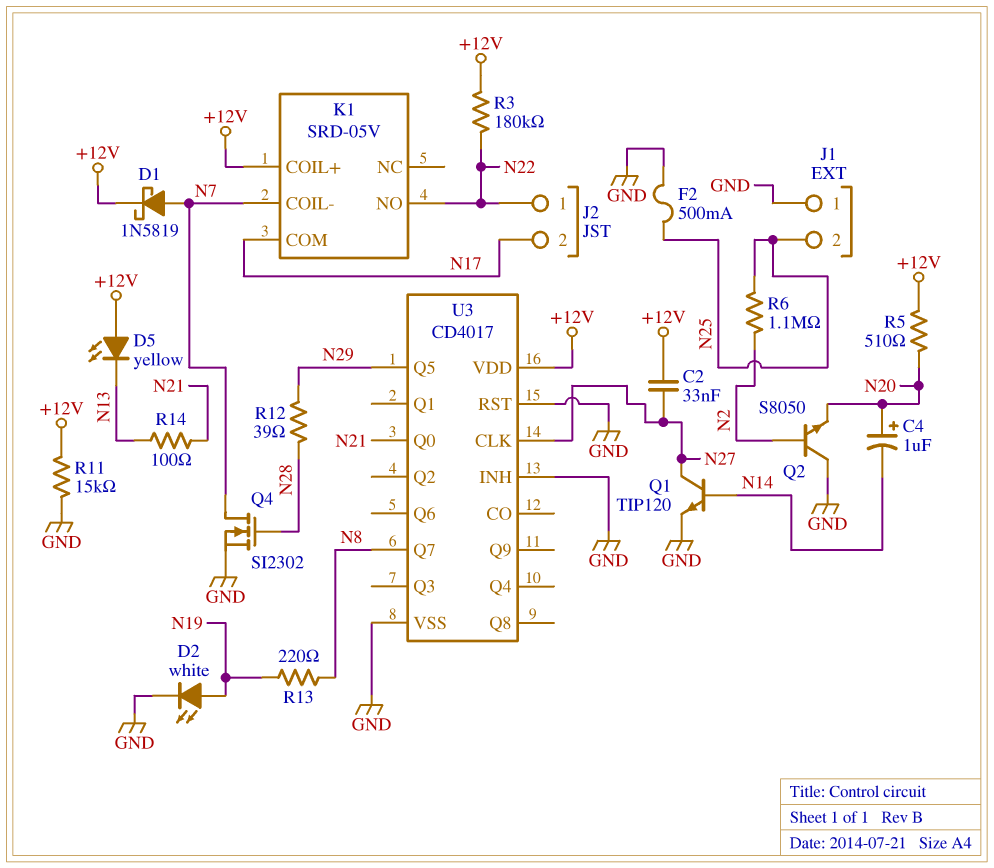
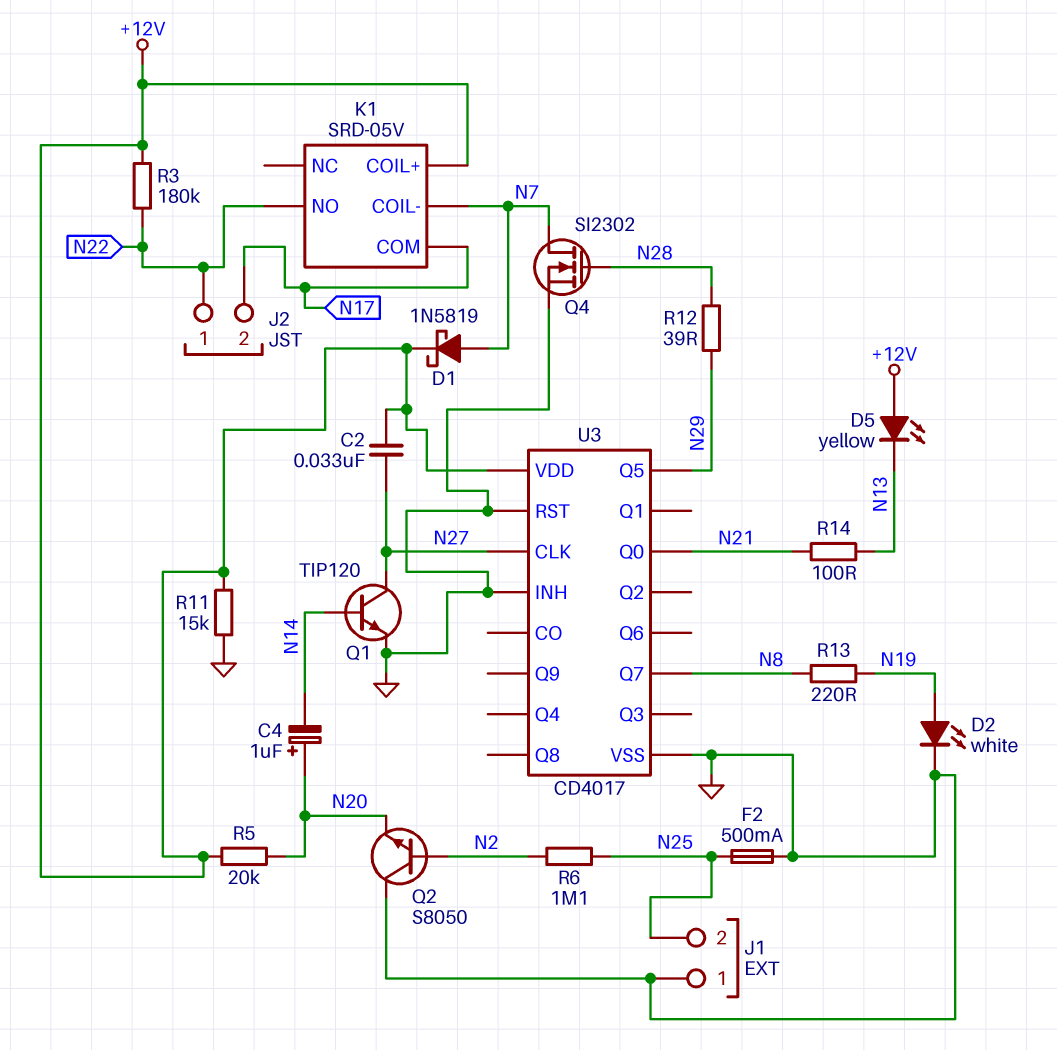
R5: 510 (+12V, N20) -> 20k (+12V, N20)

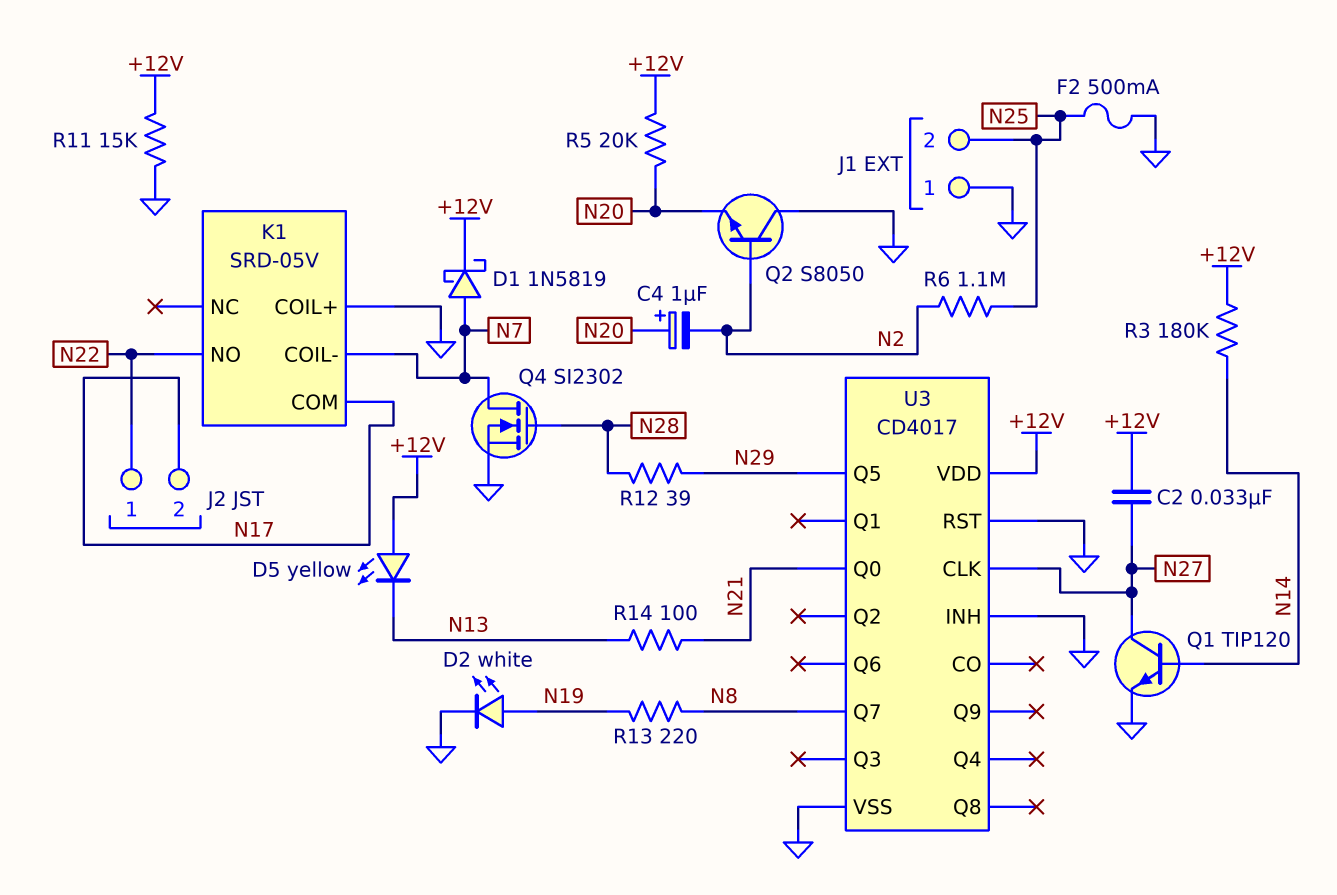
C4: 1uF (plus N20, minus N14) -> 1uF (plus N20, minus N2)
K1 pin COIL+: +12V -> GND
R3: 180k (+12V, N22) -> 180k (+12V, N14)

